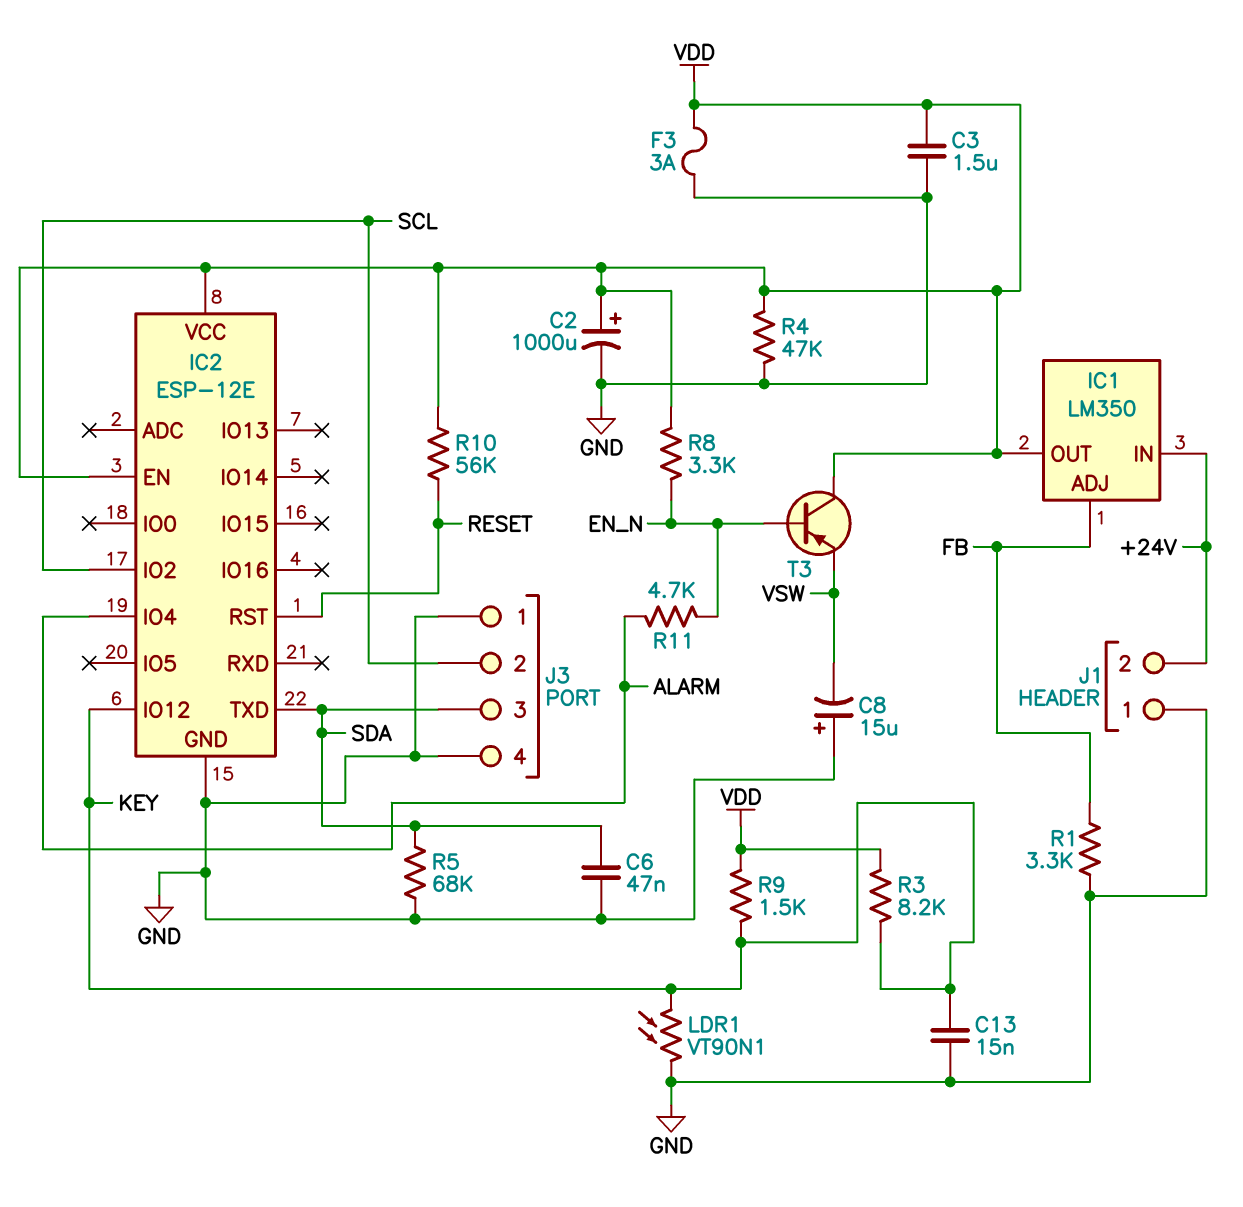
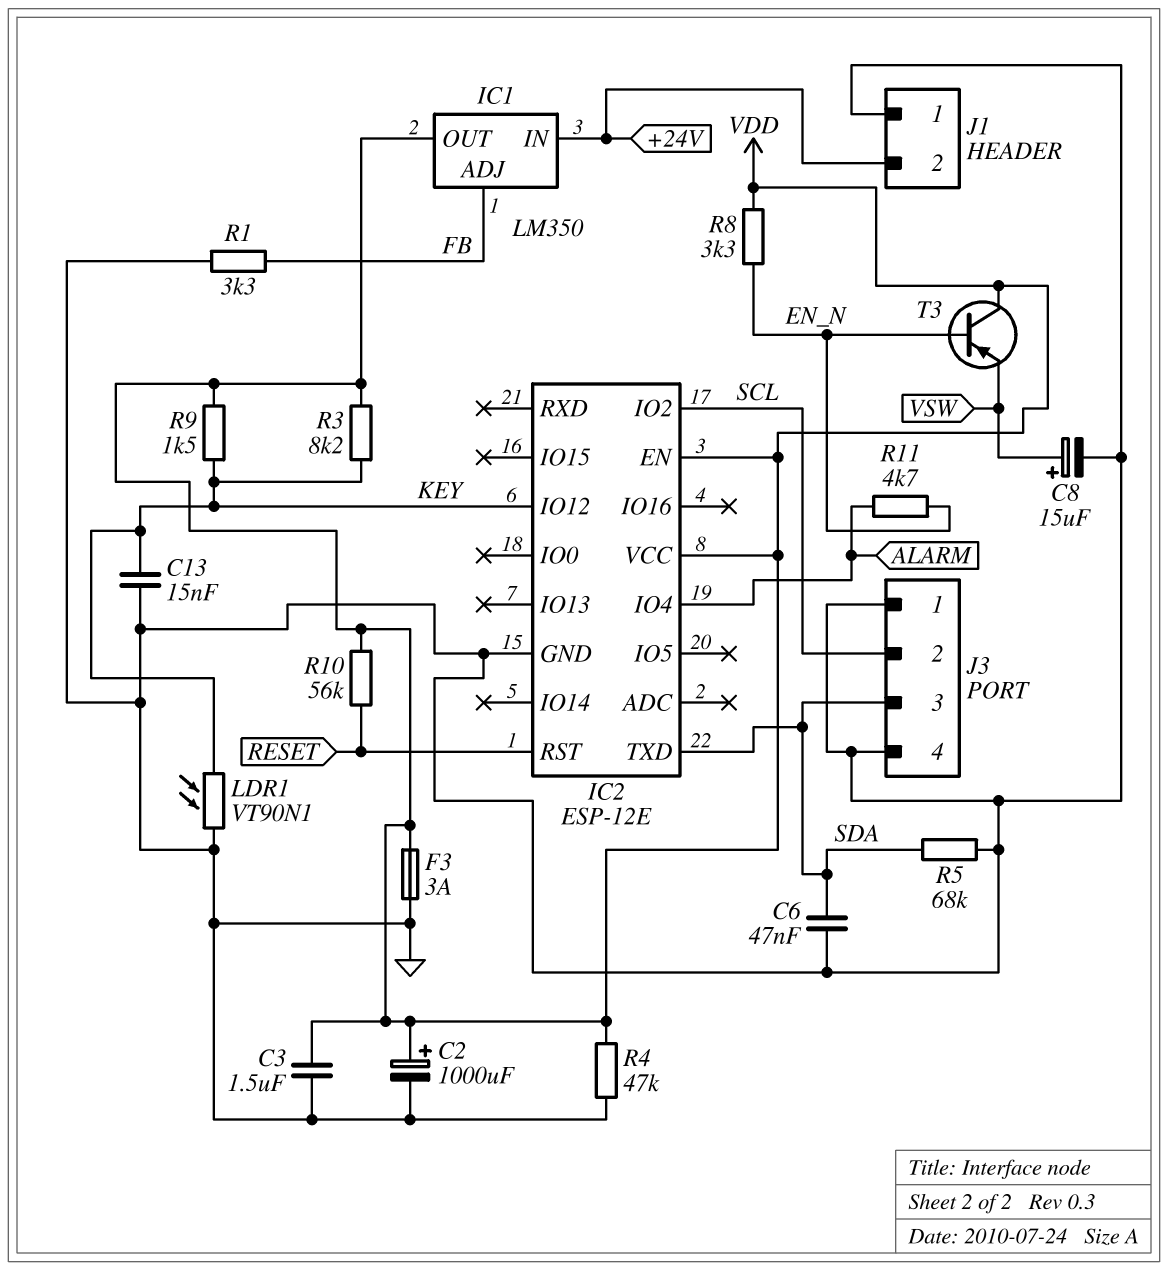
C8: 15uF (plus GND, minus VSW) -> 15uF (plus VSW, minus GND)

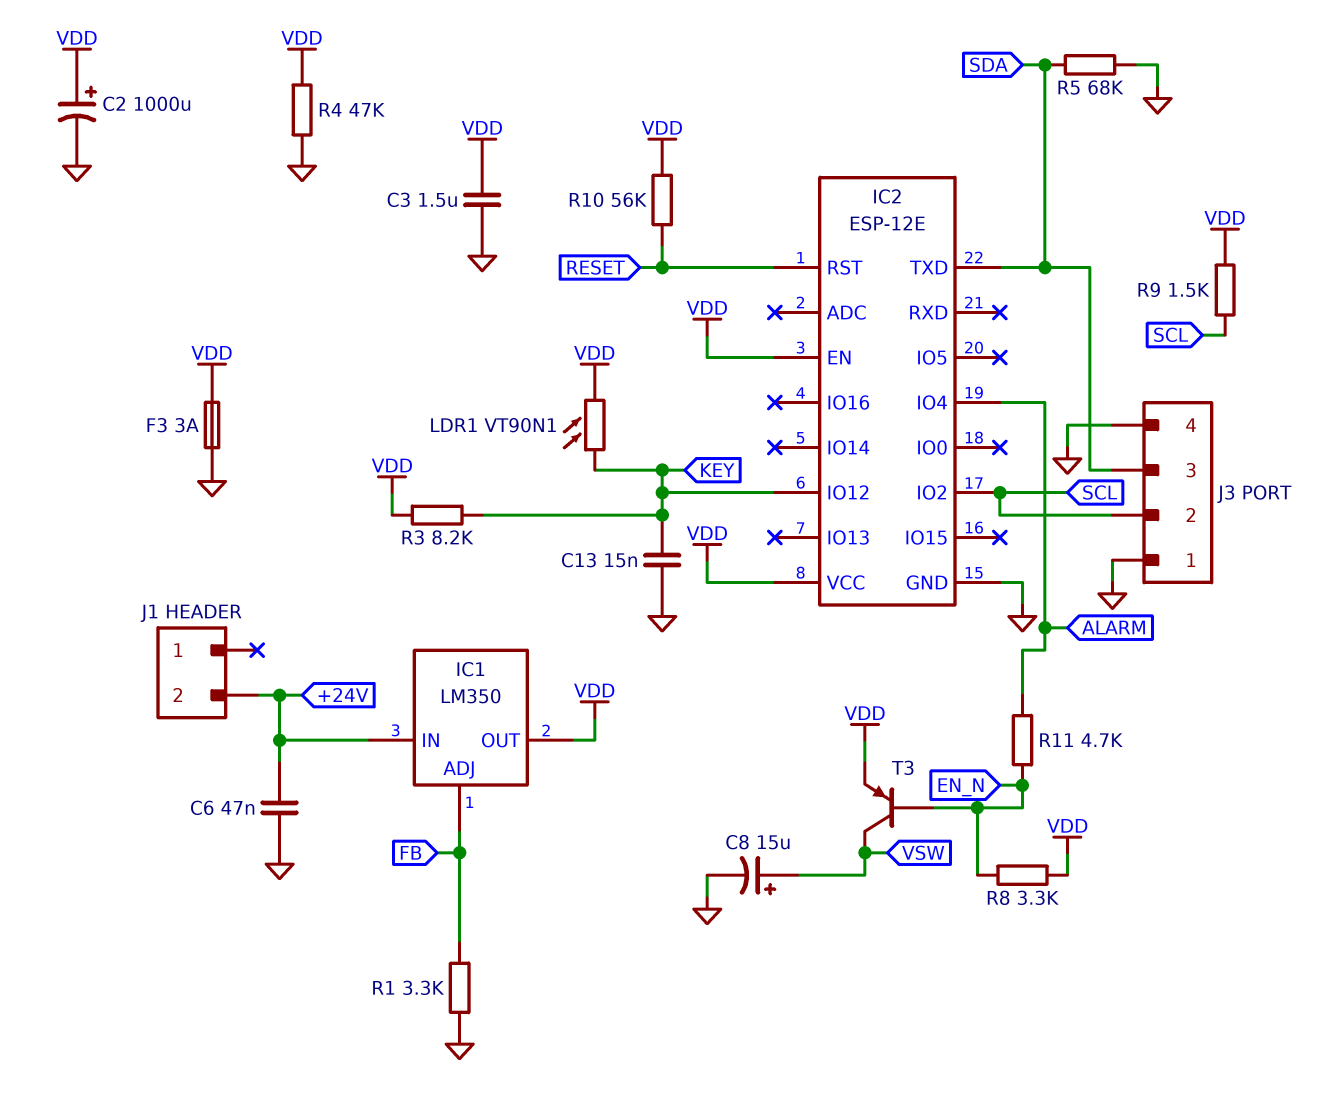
C6: 47nF (GND, SDA) -> 47nF (+24V, GND)
J1 pin 1: GND -> none
LDR1: VT90N1 (GND, KEY) -> VT90N1 (KEY, VDD)
R9: 1.5k (KEY, VDD) -> 1.5k (SCL, VDD)
T3: PNP (B EN_N, C VDD, E VSW) -> PNP (B EN_N, C VSW, E VDD)

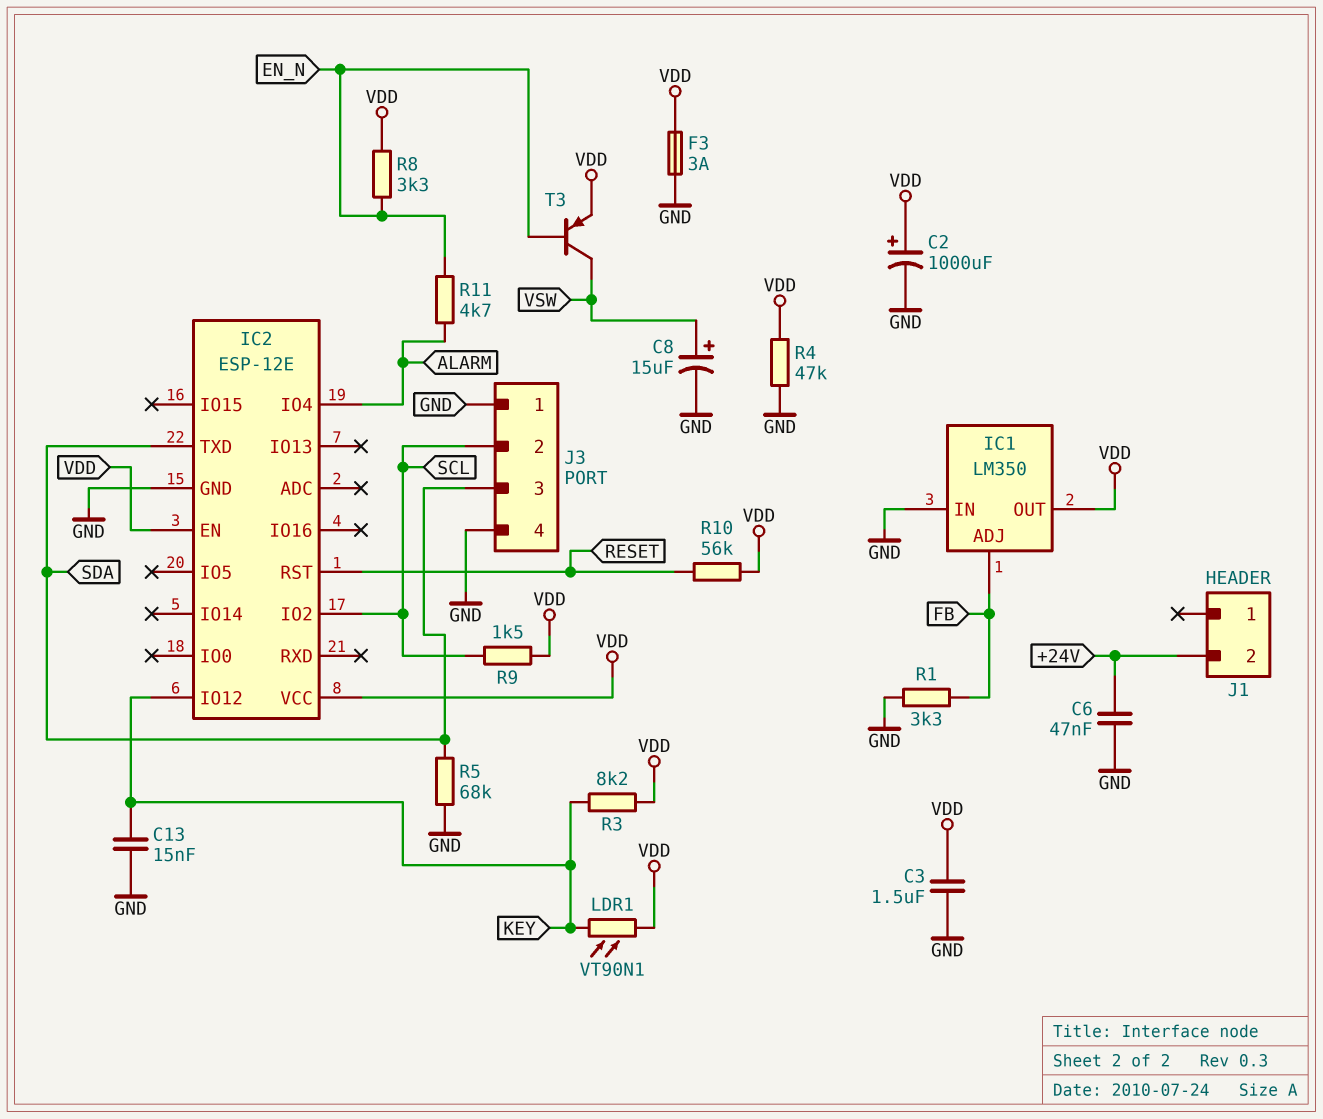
IC1 pin IN: +24V -> GND

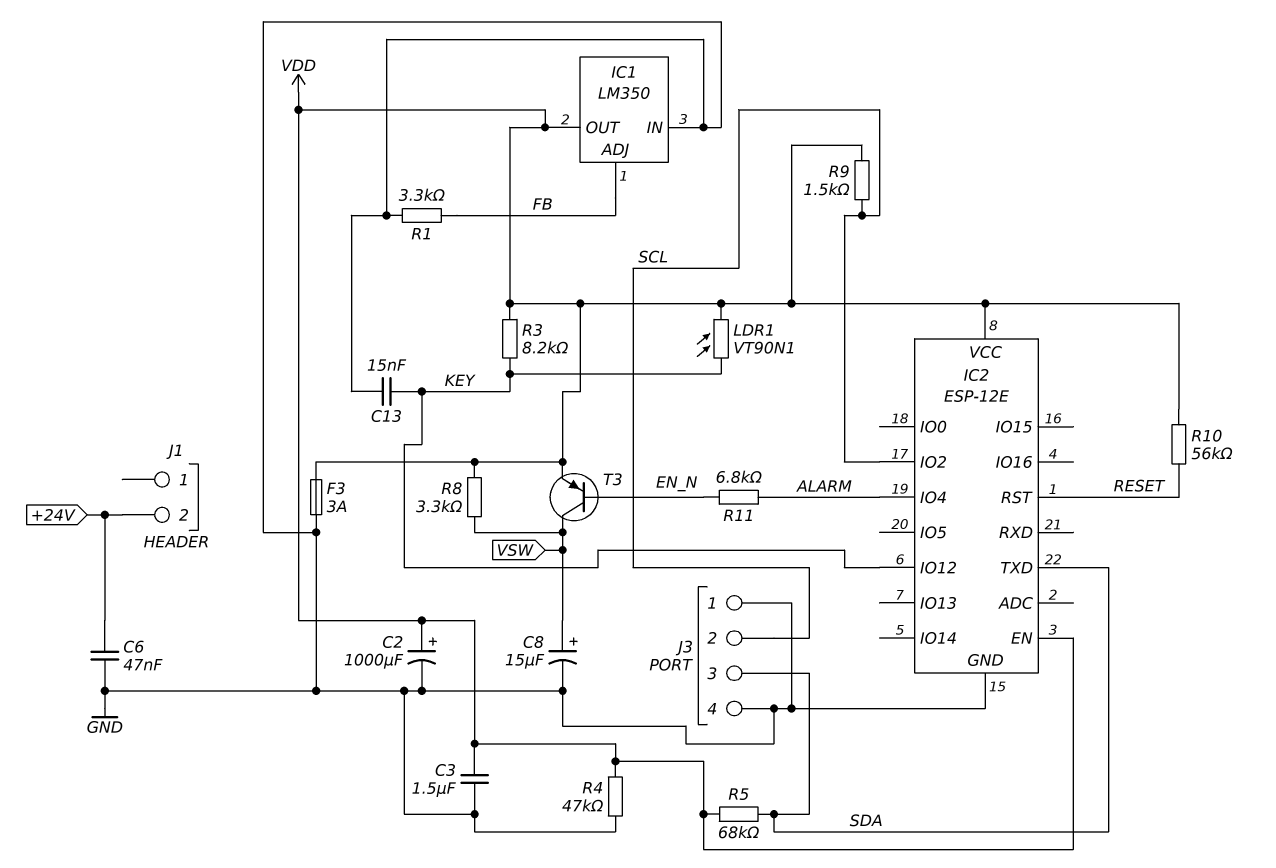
R5: 68k (GND, SDA) -> 68k (SDA, VDD)
R8: 3.3k (EN_N, VDD) -> 3.3k (VDD, VSW)
R11: 4.7k (ALARM, EN_N) -> 6.8k (ALARM, EN_N)

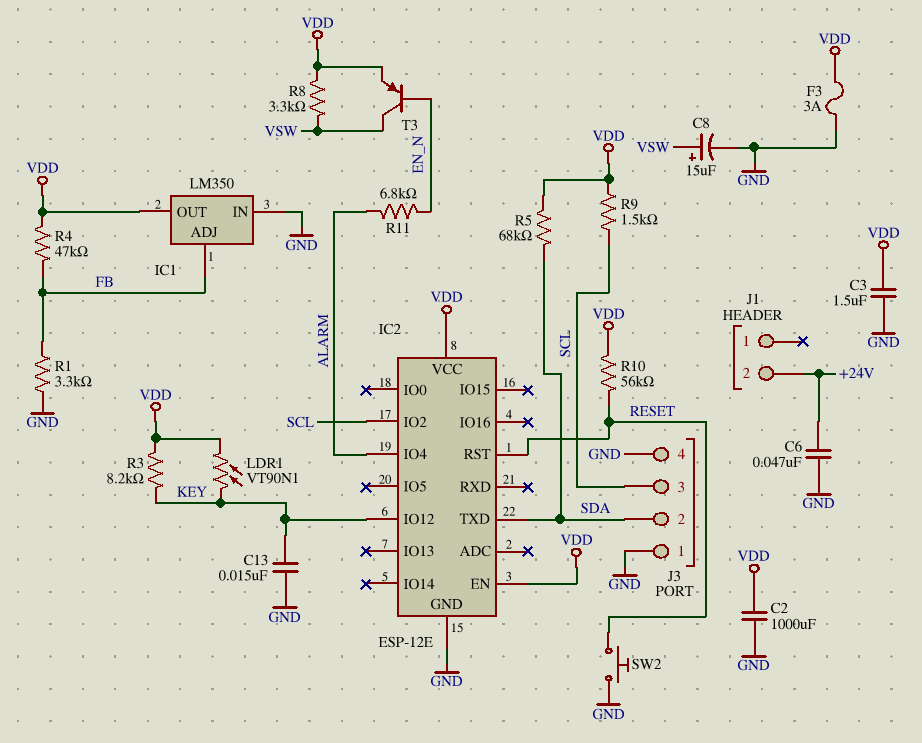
C2: 1000uF (plus VDD, minus GND) -> 1000uF (GND, VDD)
J3 pin 2: SCL -> SDA
J3 pin 3: SDA -> SCL
R4: 47k (GND, VDD) -> 47k (FB, VDD)
SW2: none -> button (GND, RESET)

